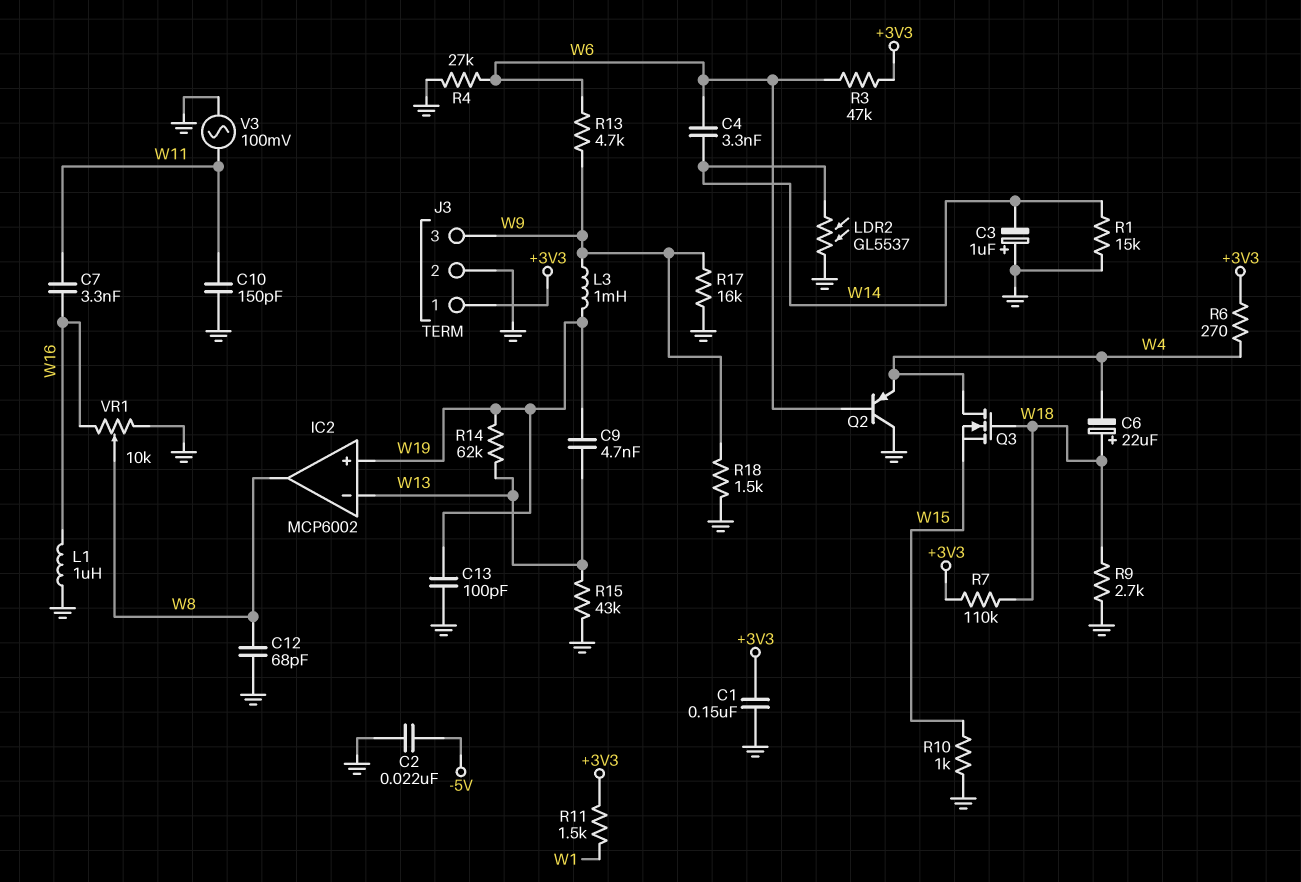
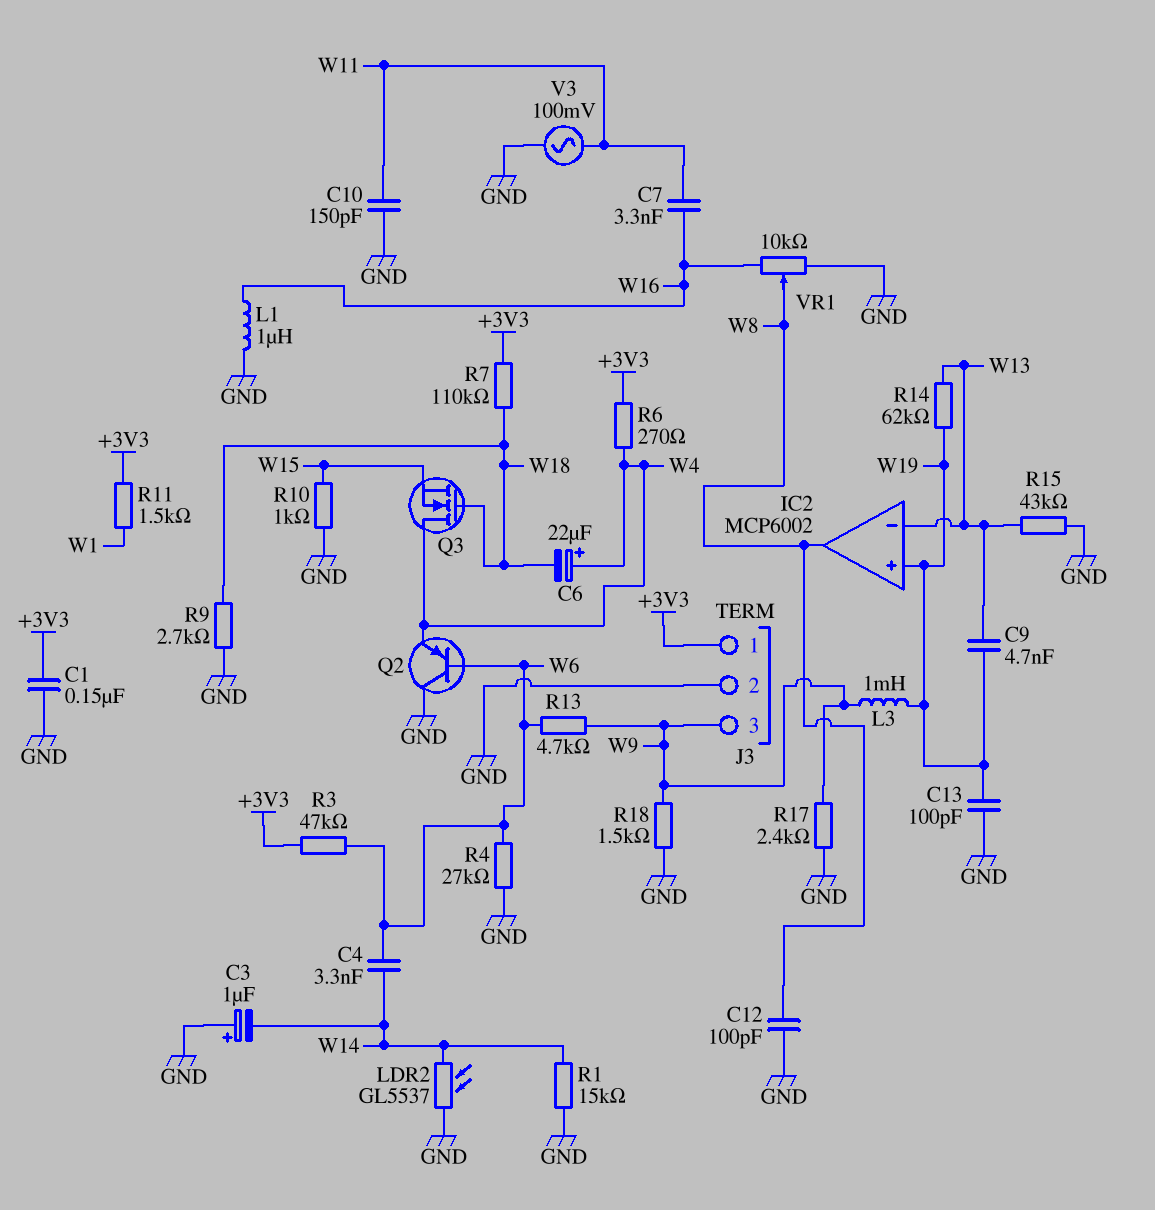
C2: 22nF (-5V, GND) -> none
C6: 22uF (plus W18, minus W4) -> 22uF (plus W4, minus W18)
C12: 68pF (GND, W8) -> 100pF (GND, W8)
R17: 16k (GND, W9) -> 2.4k (GND, W9)

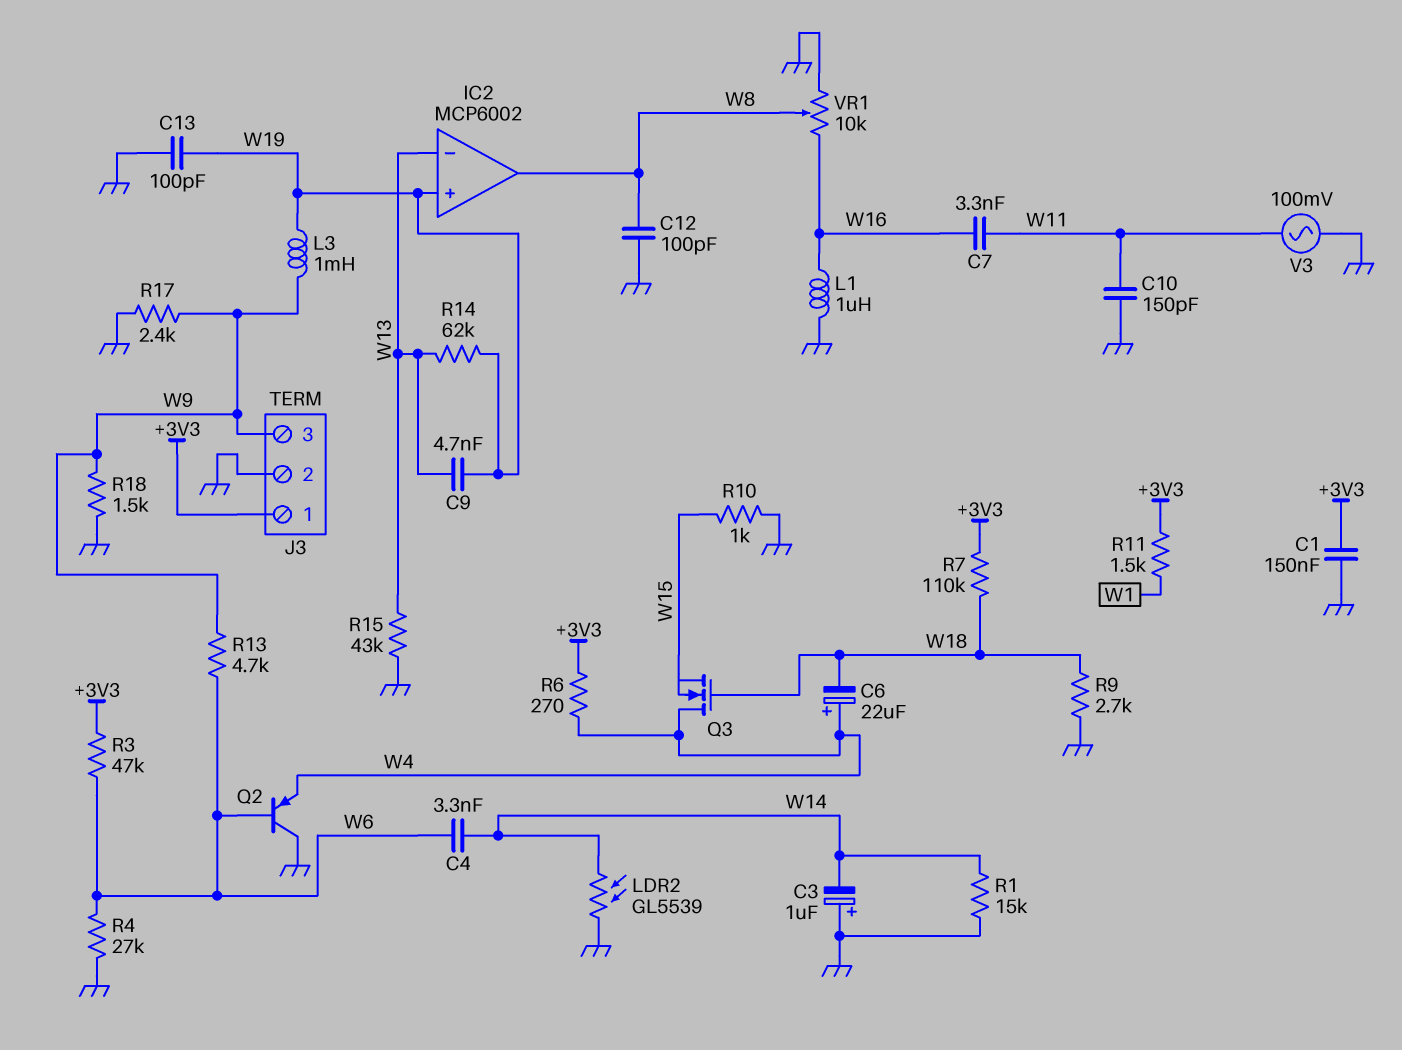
LDR2: GL5537 (GND, W14) -> GL5539 (GND, W14)

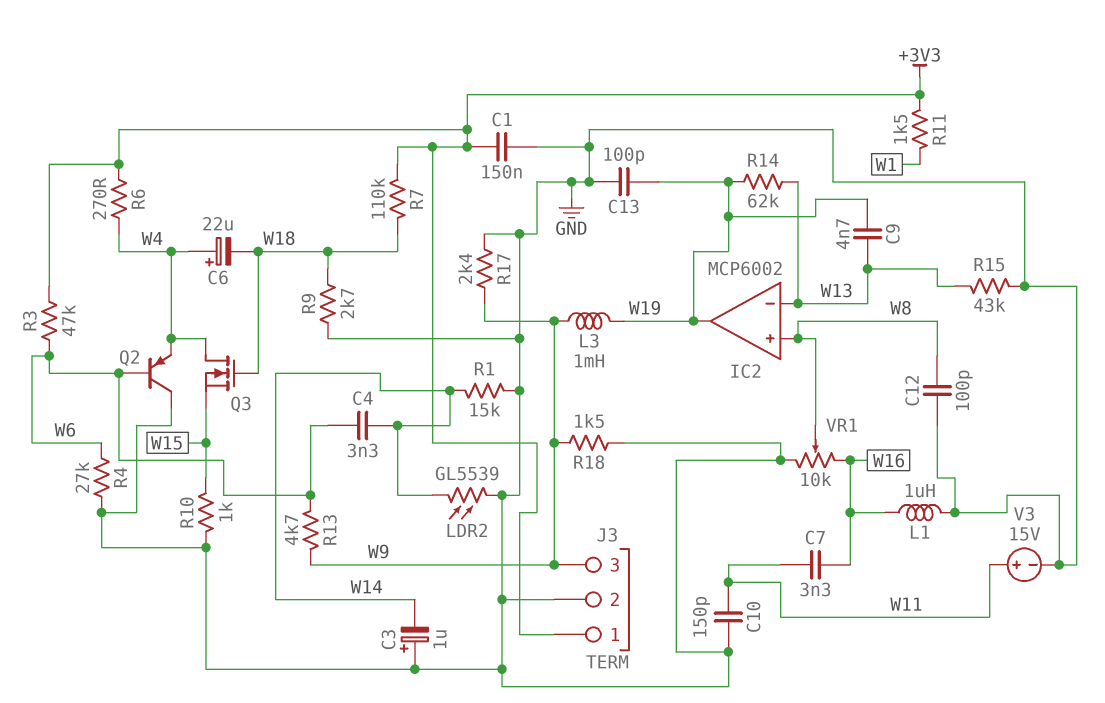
IC2 pin in+: W19 -> W8
IC2 pin out: W8 -> W19
V3: AC 100mV (GND, W11) -> 15V (plus W11, minus GND)

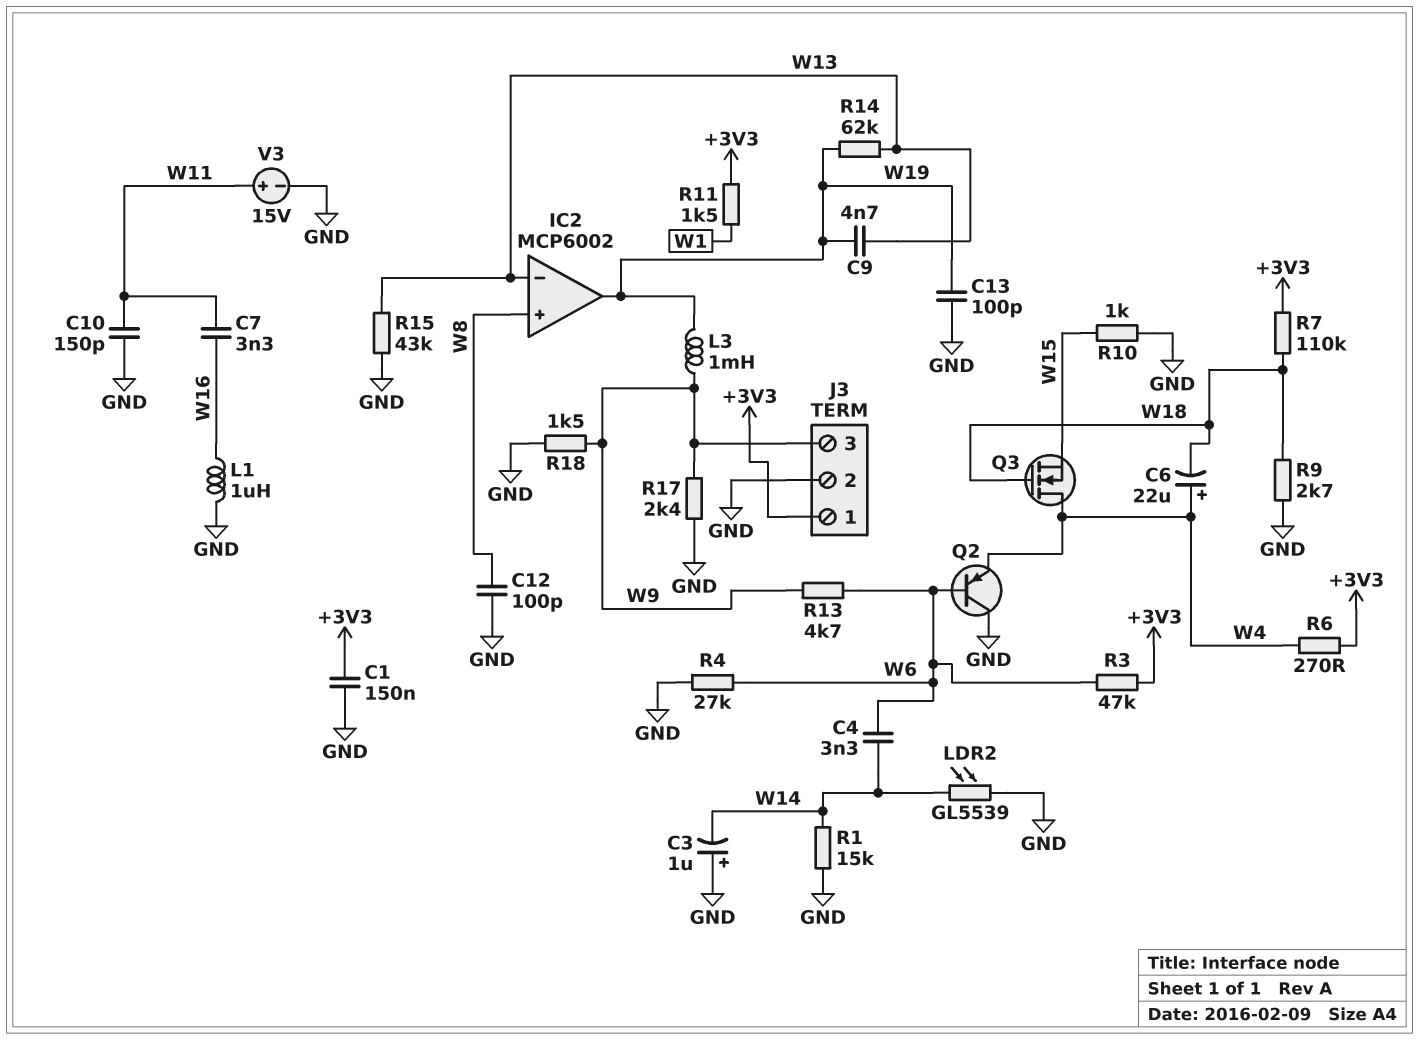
VR1: 10k (GND, W16, wiper W8) -> none

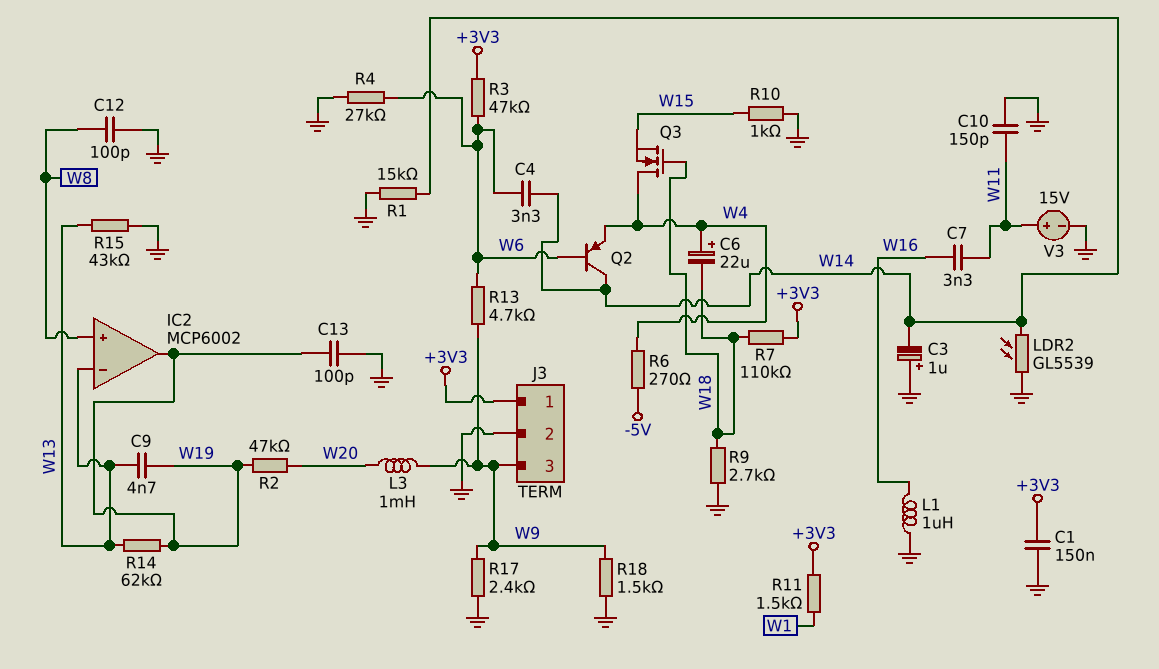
L3: 1mH (W9, W19) -> 1mH (W9, W20)
Q2: PNP (B W6, C GND, E W4) -> PNP (B W6, C W14, E W4)
R2: none -> 47k (W19, W20)
R6: 270 (+3V3, W4) -> 270 (-5V, W4)

